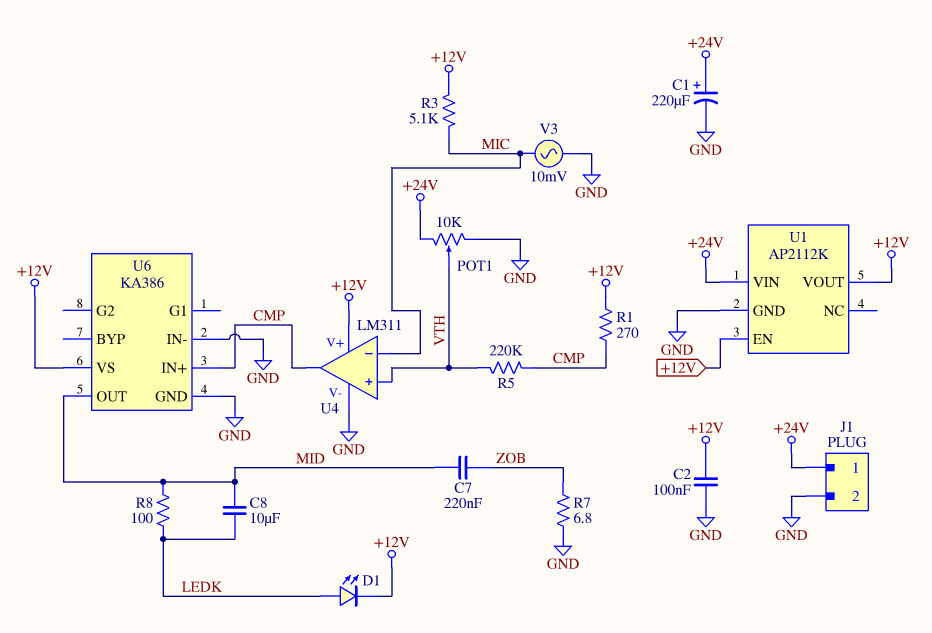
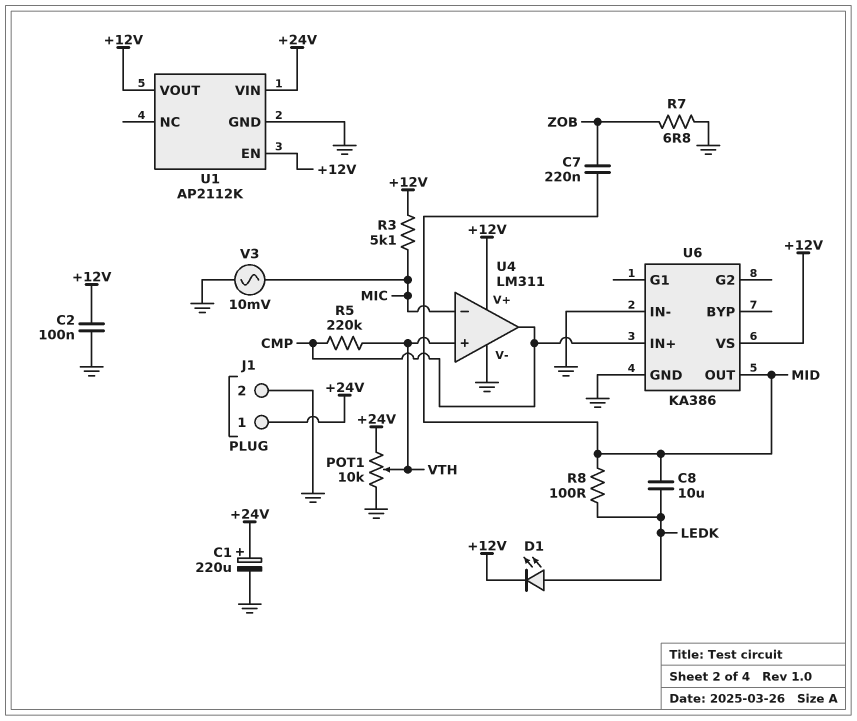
R1: 270 (+12V, CMP) -> none

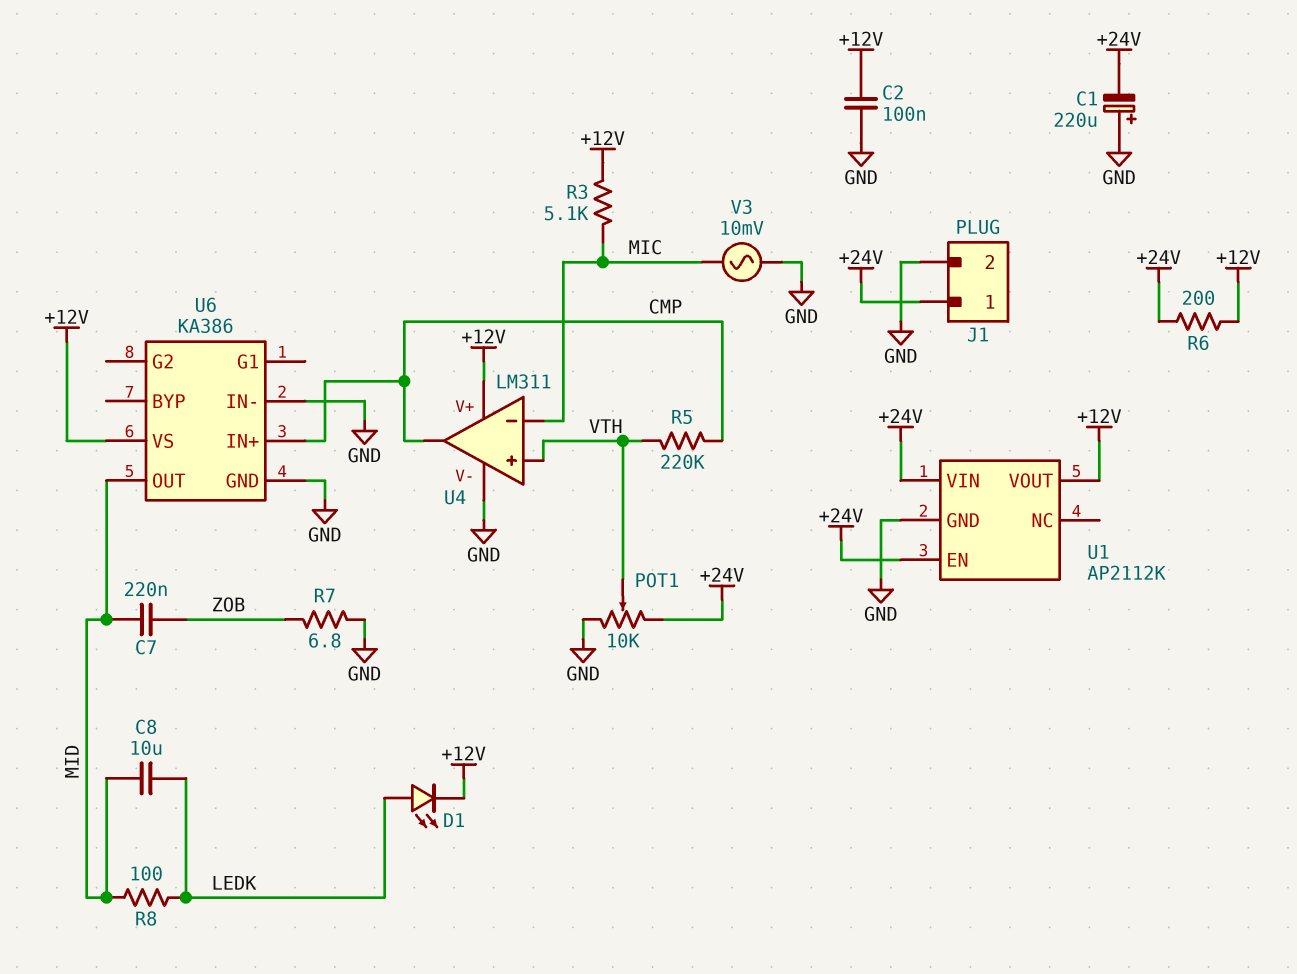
C1: 220uF (plus +24V, minus GND) -> 220uF (plus GND, minus +24V)
R6: none -> 200 (+12V, +24V)
U1 pin EN: +12V -> +24V

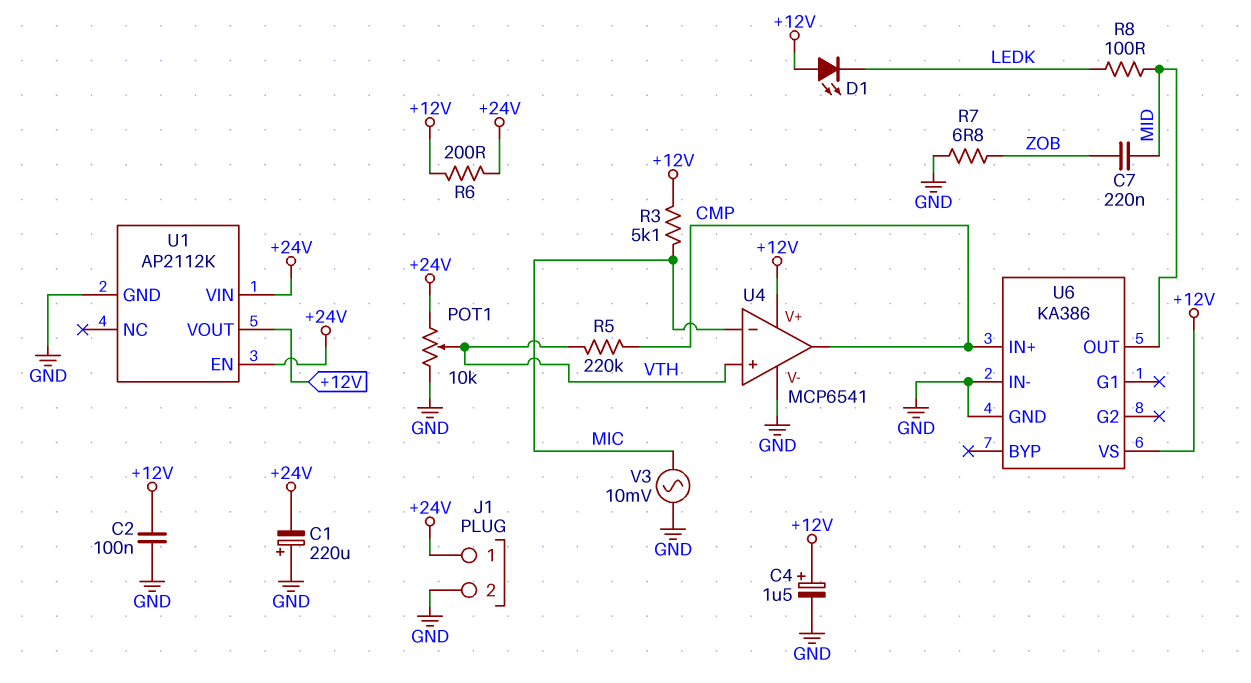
C4: none -> 1.5uF (plus +12V, minus GND)
C8: 10uF (LEDK, MID) -> none
D1: LED (A LEDK, K +12V) -> LED (A +12V, K LEDK)
U4: LM311 -> MCP6541

